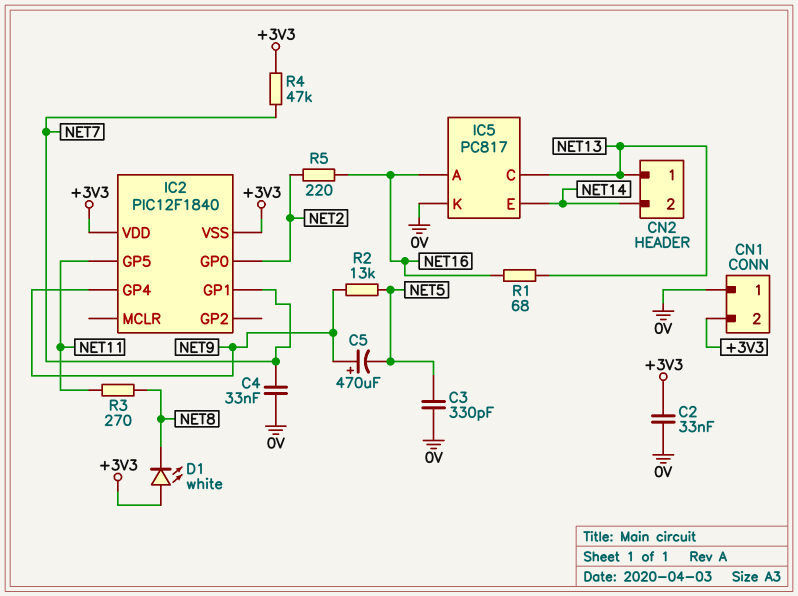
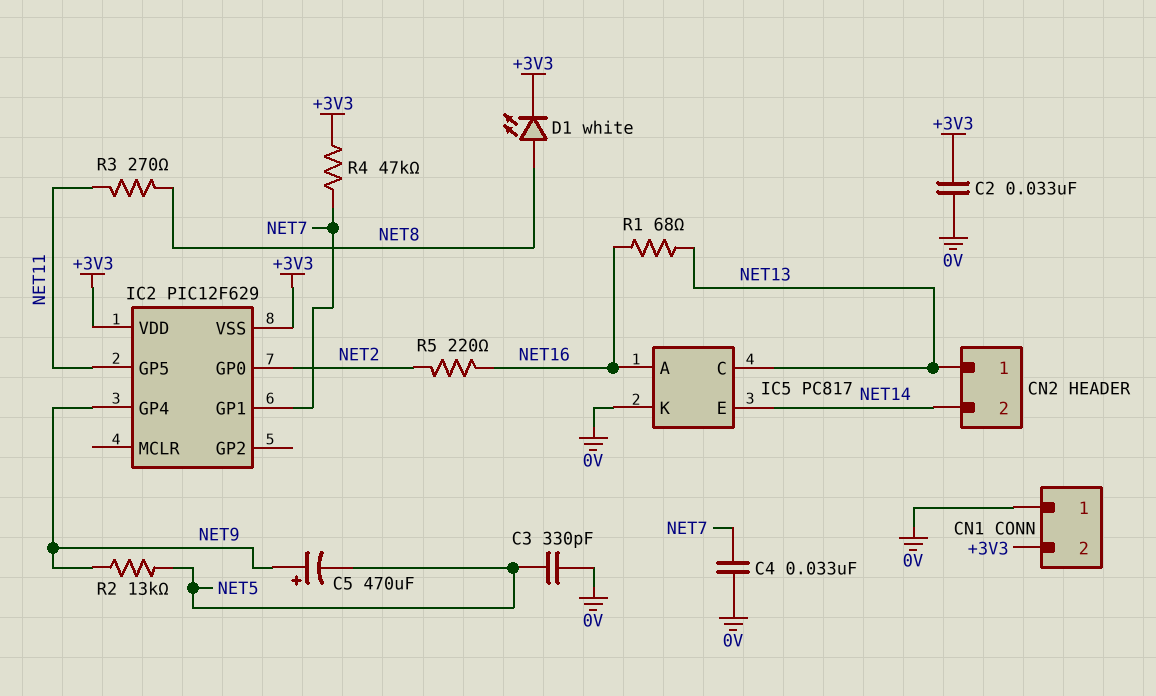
D1: LED white (A +3V3, K NET8) -> LED white (A NET8, K +3V3)
IC2: PIC12F1840 -> PIC12F629

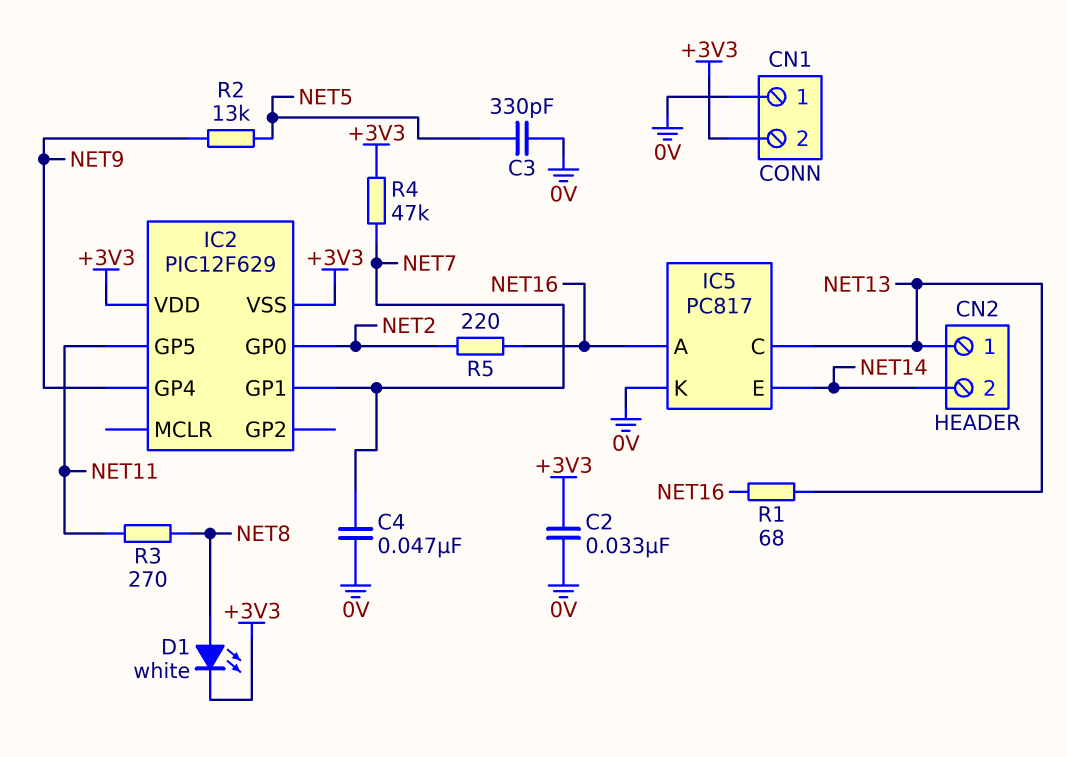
C4: 33nF (0V, NET7) -> 47nF (0V, NET7)
C5: 470uF (plus NET9, minus NET5) -> none

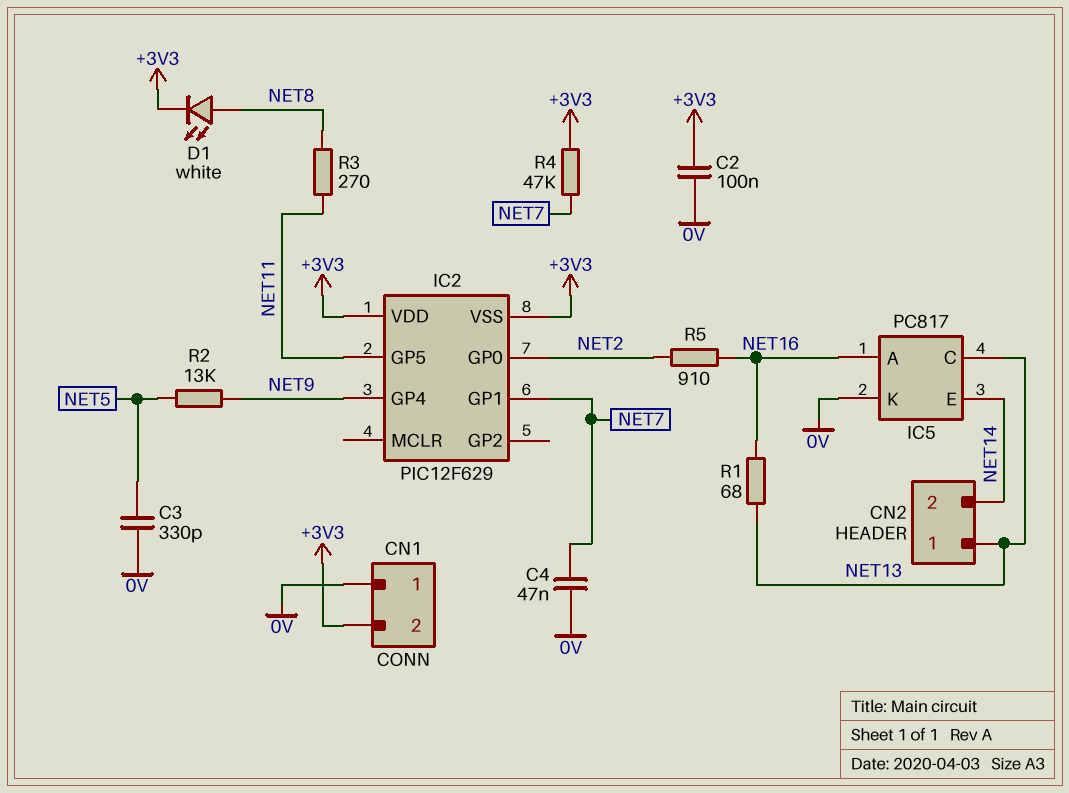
C2: 33nF (+3V3, 0V) -> 100nF (+3V3, 0V)
R5: 220 (NET2, NET16) -> 910 (NET2, NET16)

